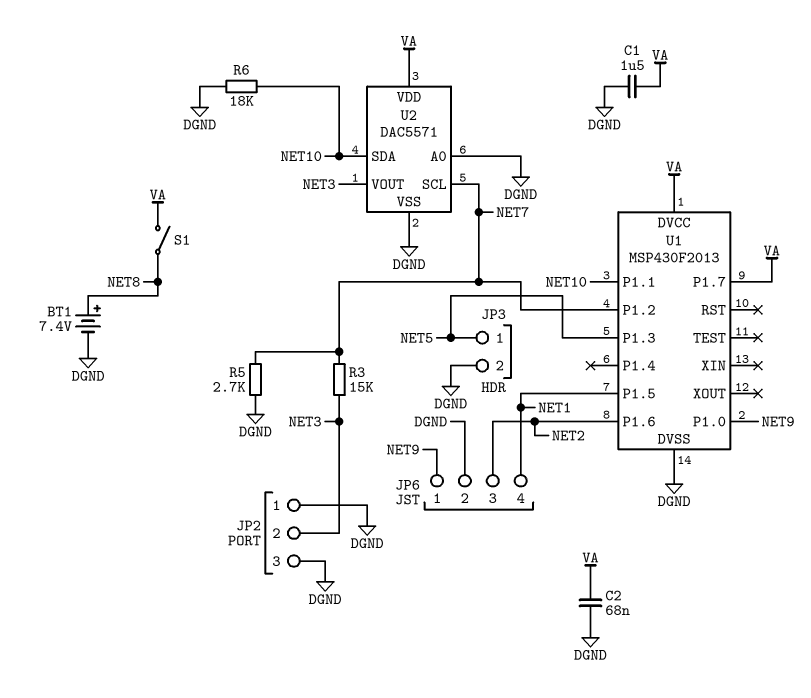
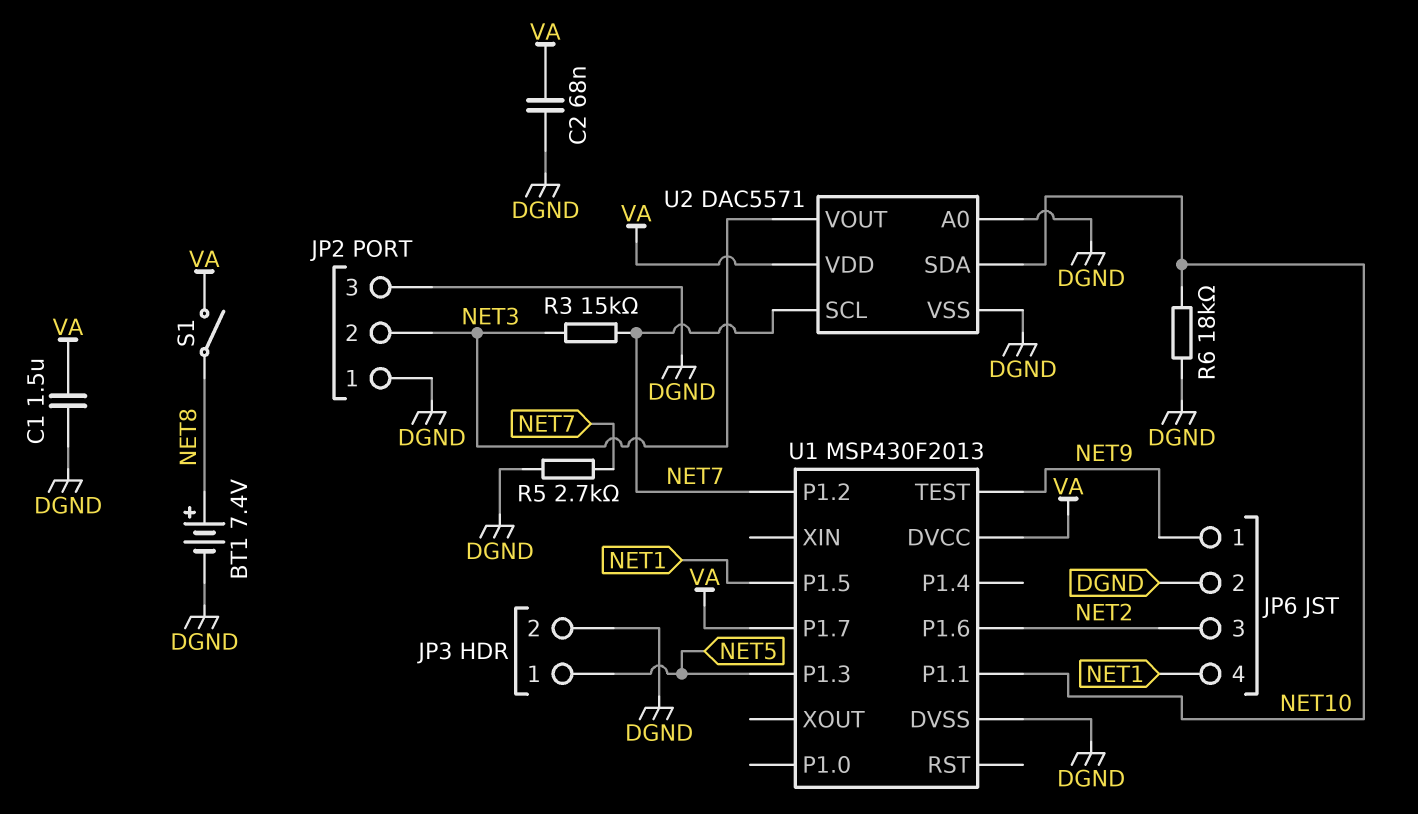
U1 pin P1.0: NET9 -> none
U1 pin TEST: none -> NET9

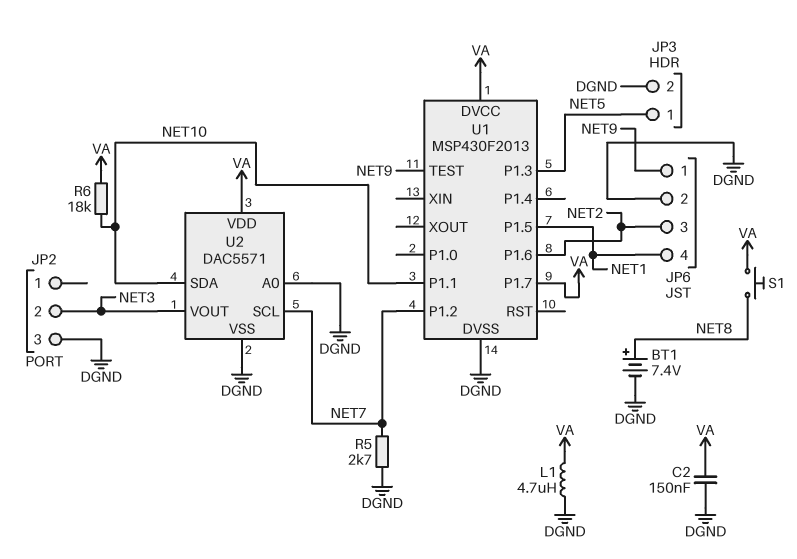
C1: 1.5uF (DGND, VA) -> none
C2: 68nF (DGND, VA) -> 150nF (DGND, VA)
JP2 pin 1: DGND -> none
L1: none -> 4.7uH (DGND, VA)
R3: 15k (NET3, NET7) -> none
R6: 18k (DGND, NET10) -> 18k (NET10, VA)
S1: switch (NET8, VA) -> button (NET8, VA)

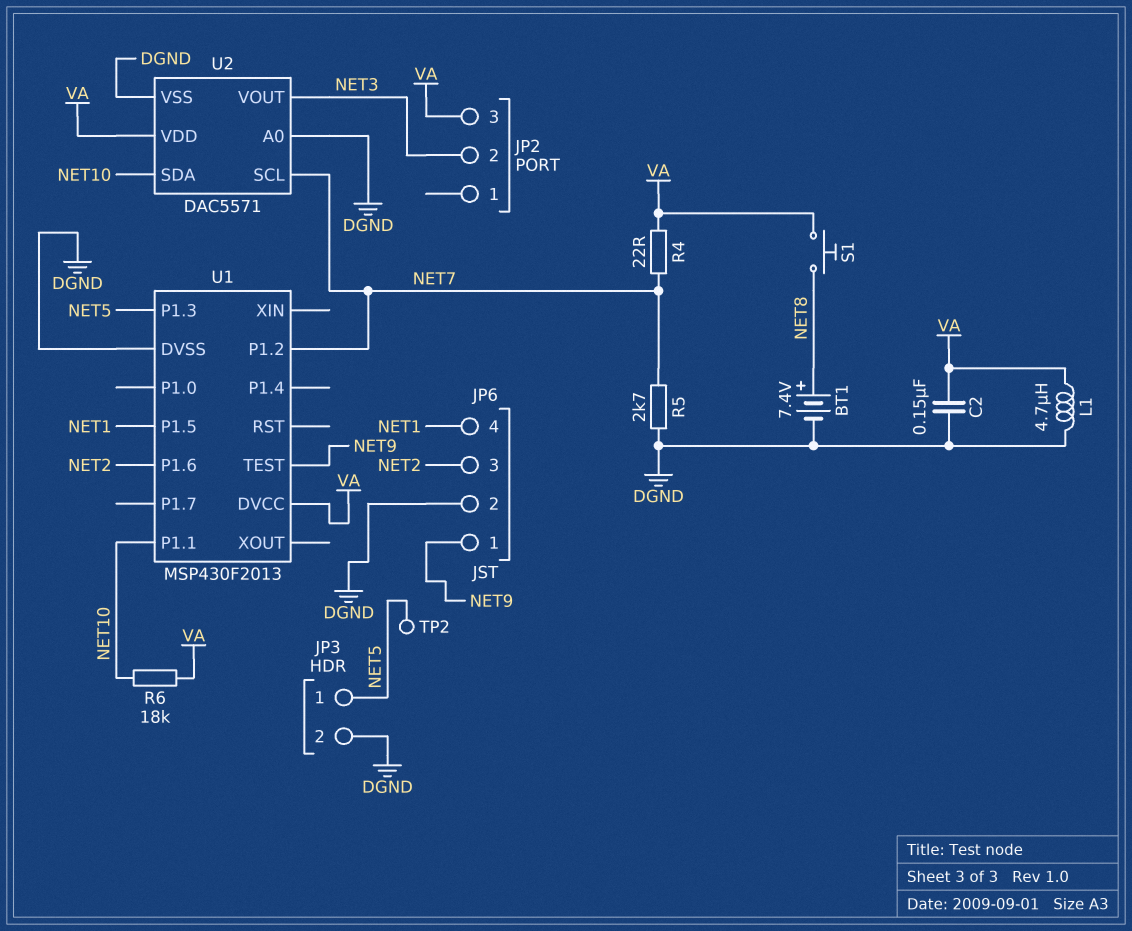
JP2 pin 3: DGND -> VA
R4: none -> 22 (NET7, VA)
TP2: none -> test point (NET5)
U1 pin P1.7: VA -> none

